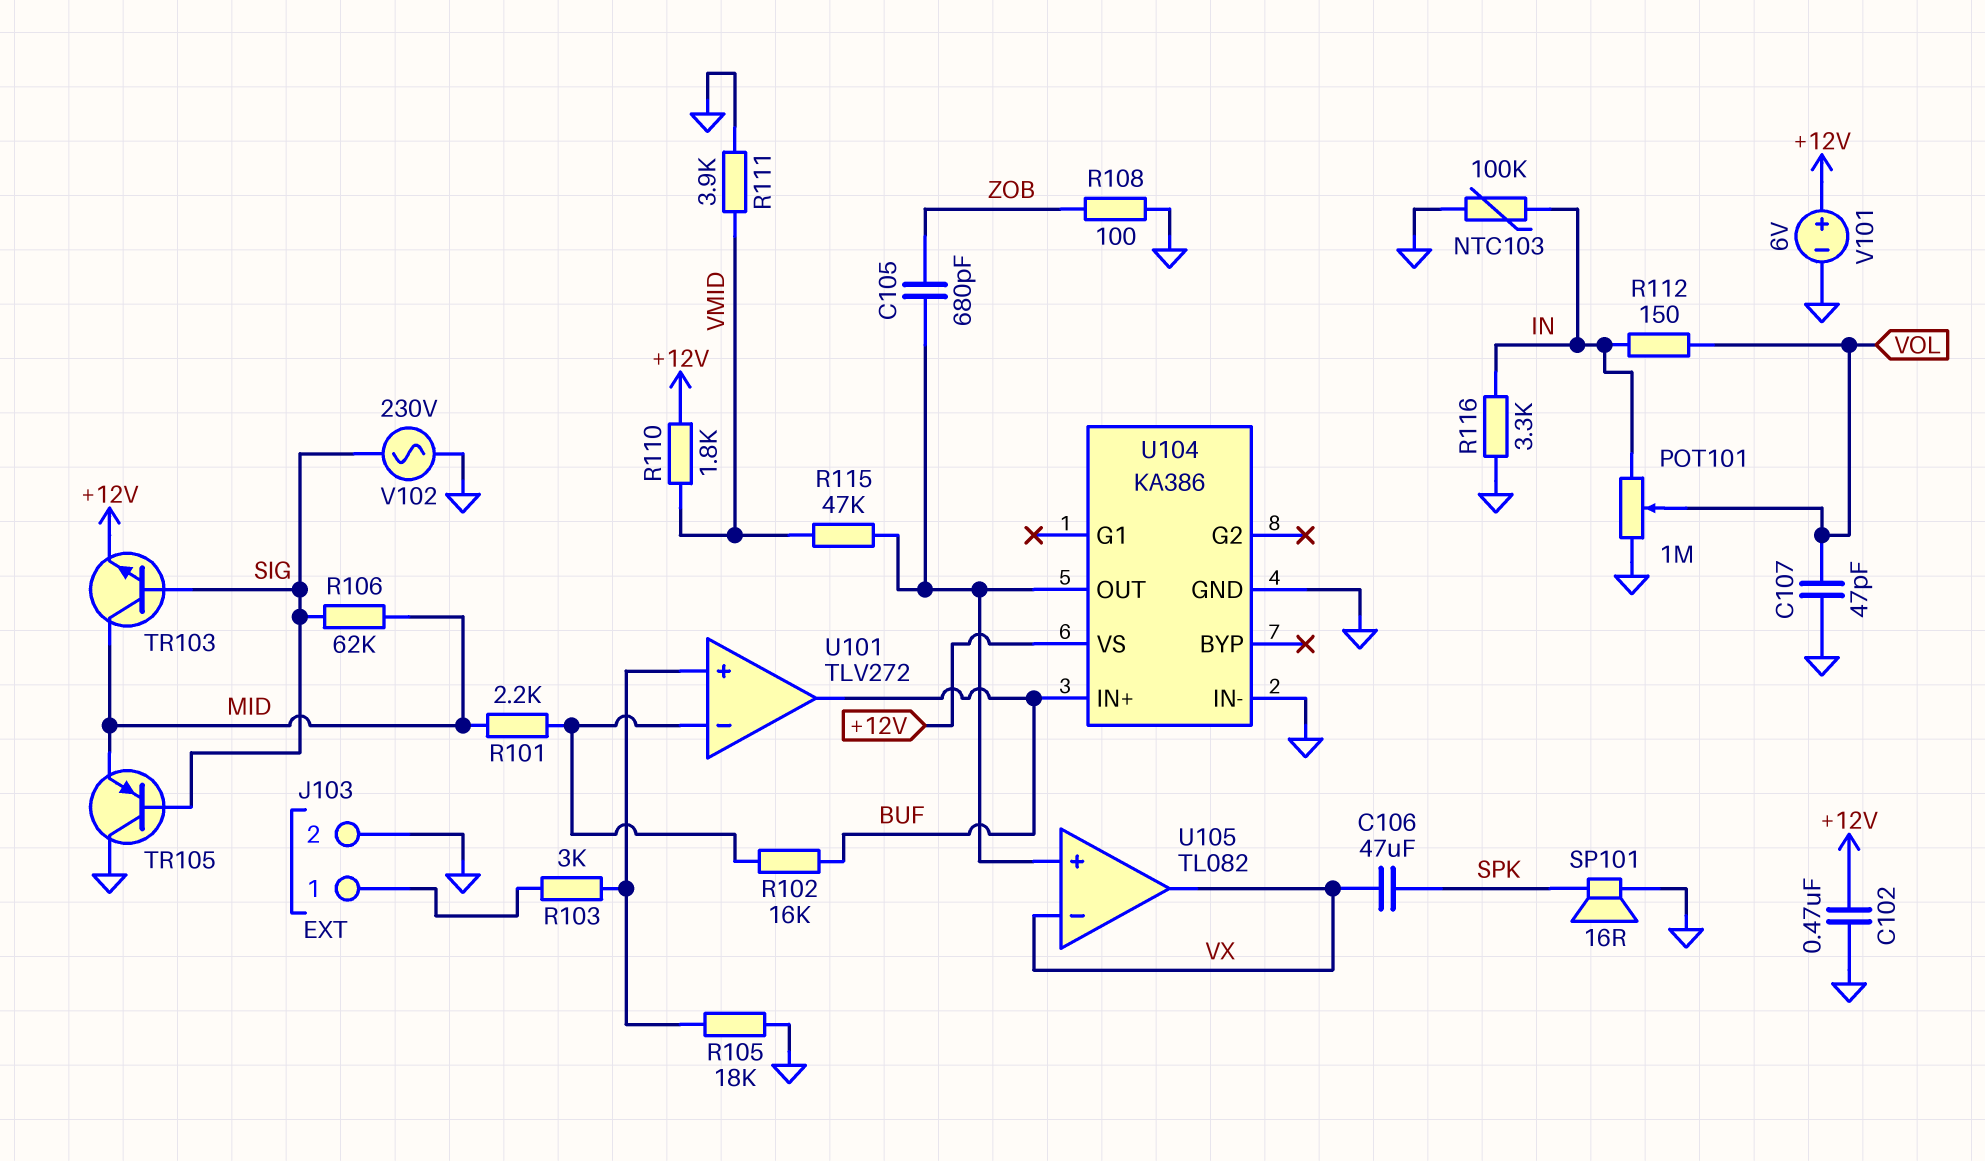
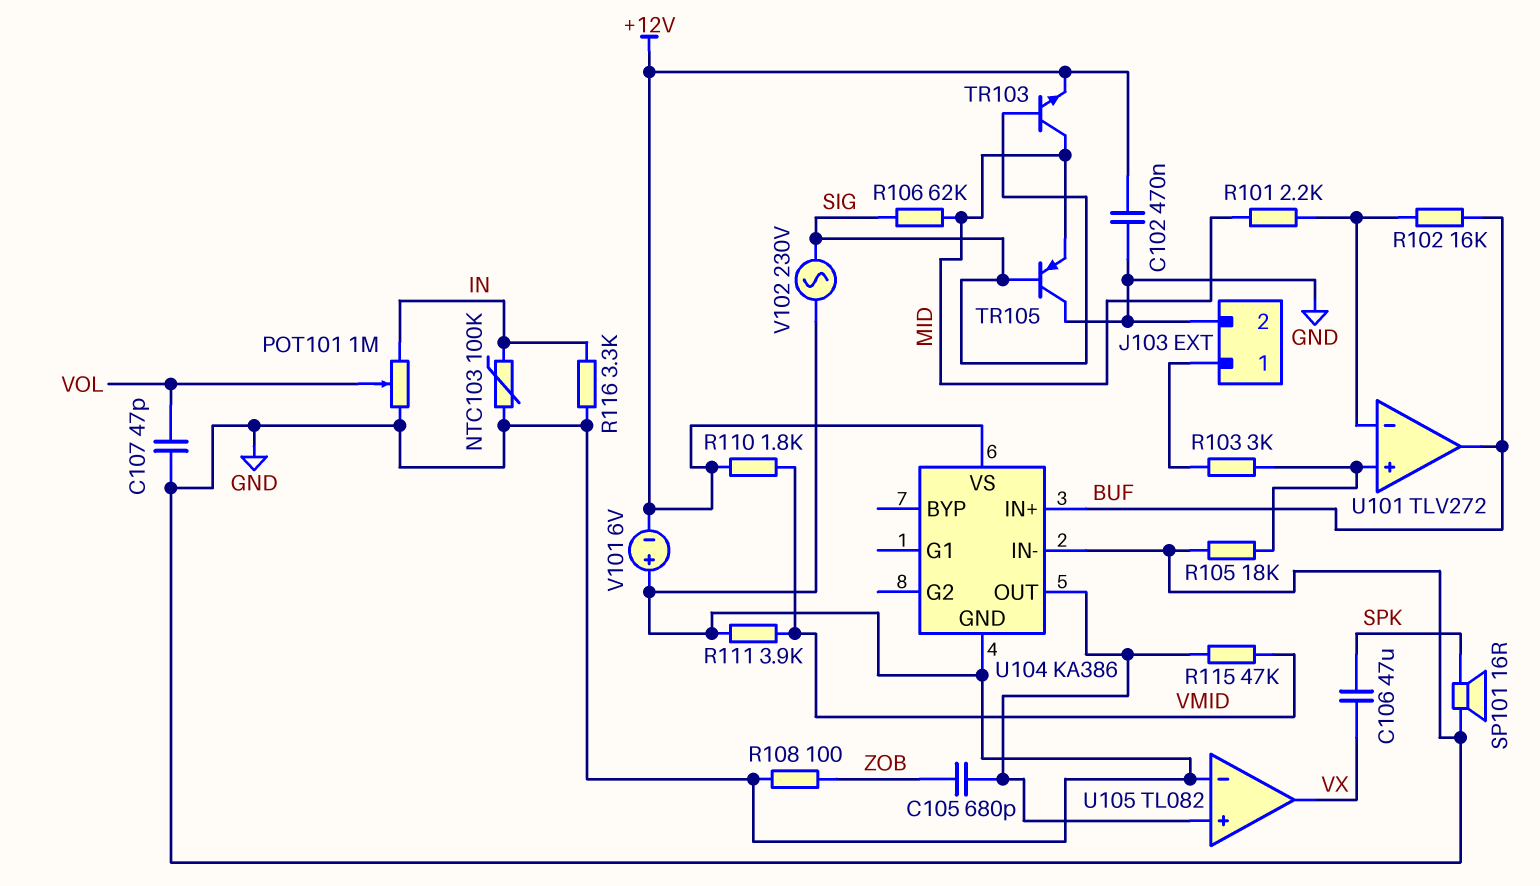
R112: 150 (IN, VOL) -> none
U105 pin in-: VX -> GND
V101: 6V (plus +12V, minus GND) -> 6V (plus GND, minus +12V)

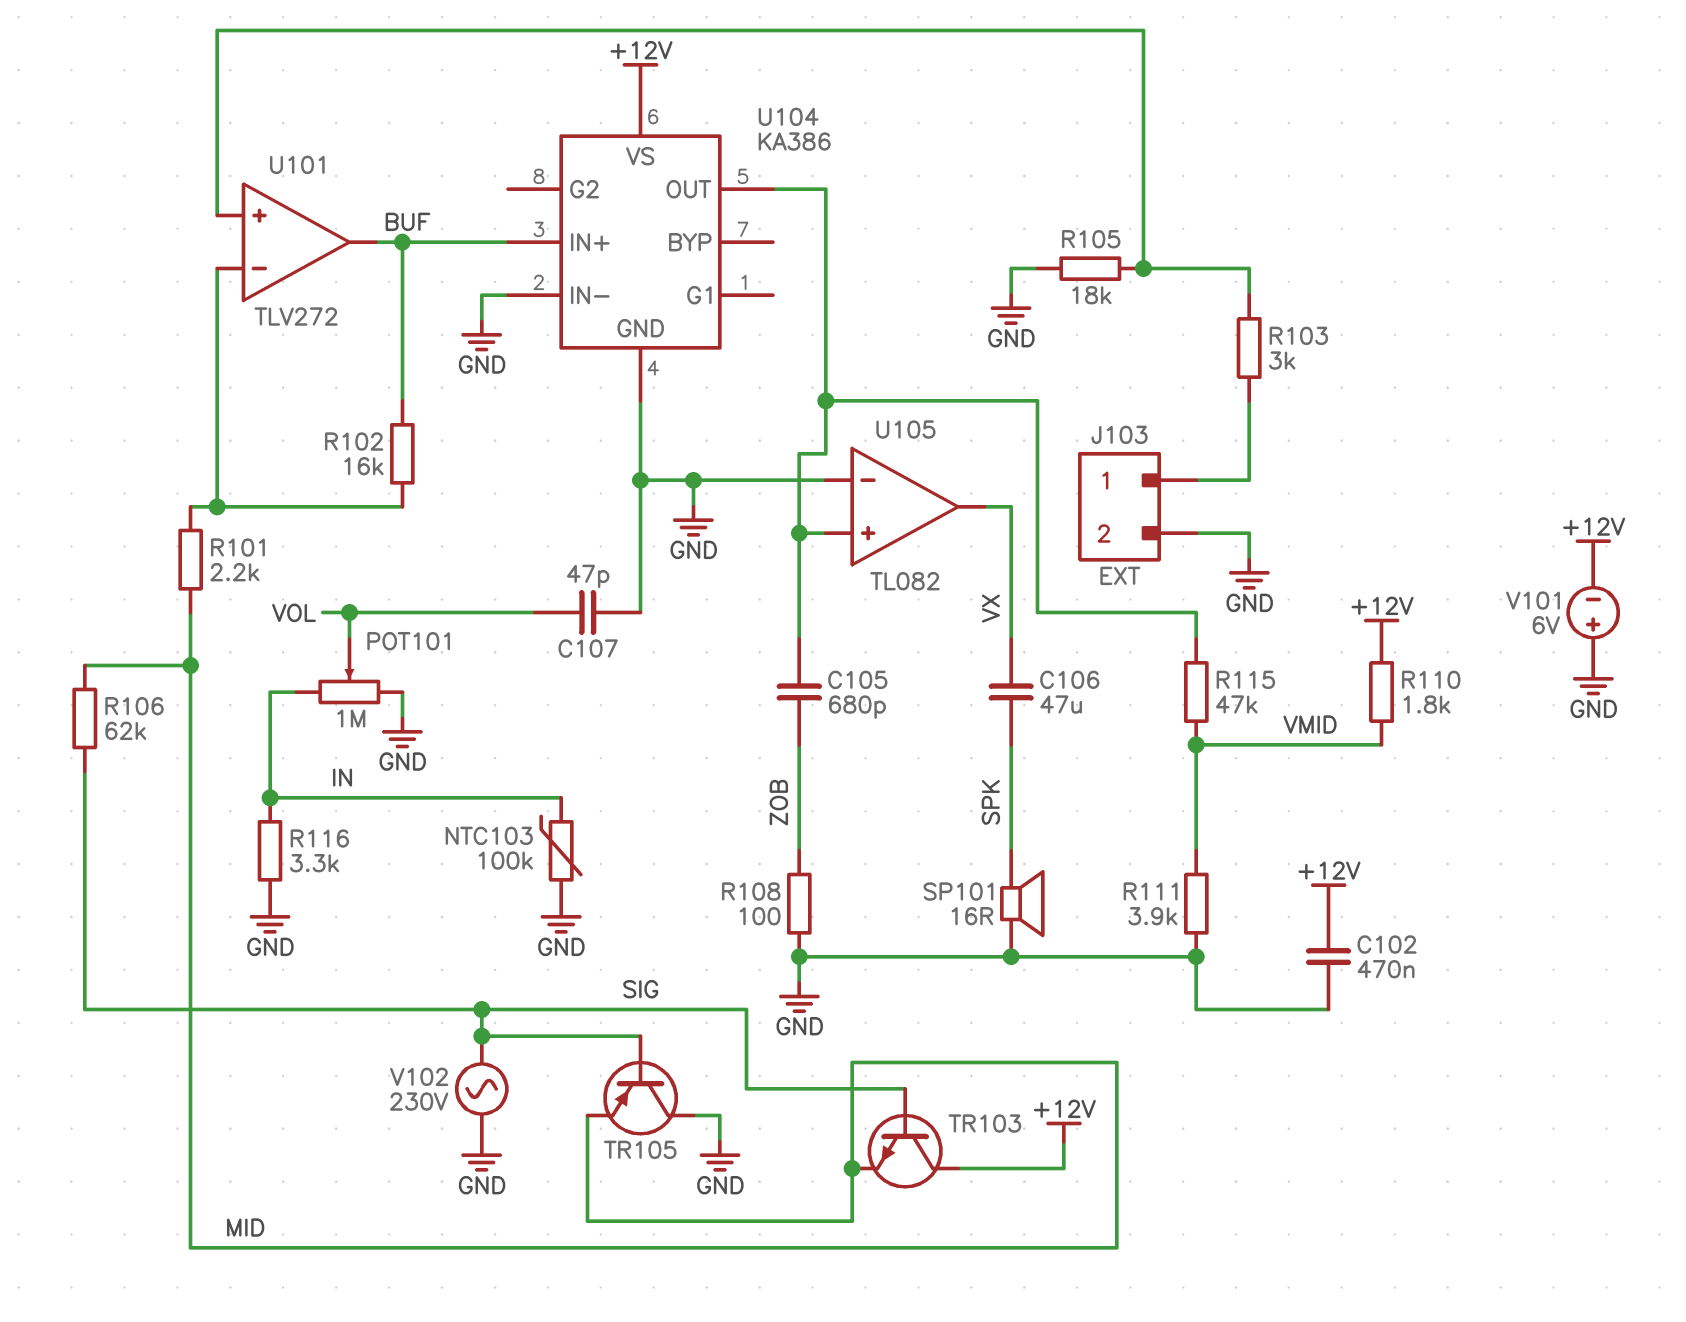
TR103: NPN (B SIG, C MID, E +12V) -> NPN (B SIG, C +12V, E MID)

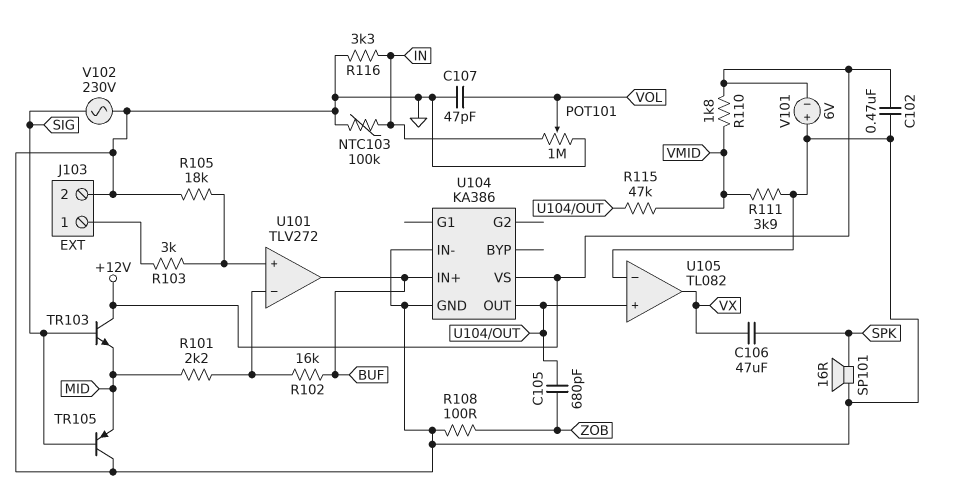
R106: 62k (MID, SIG) -> none

